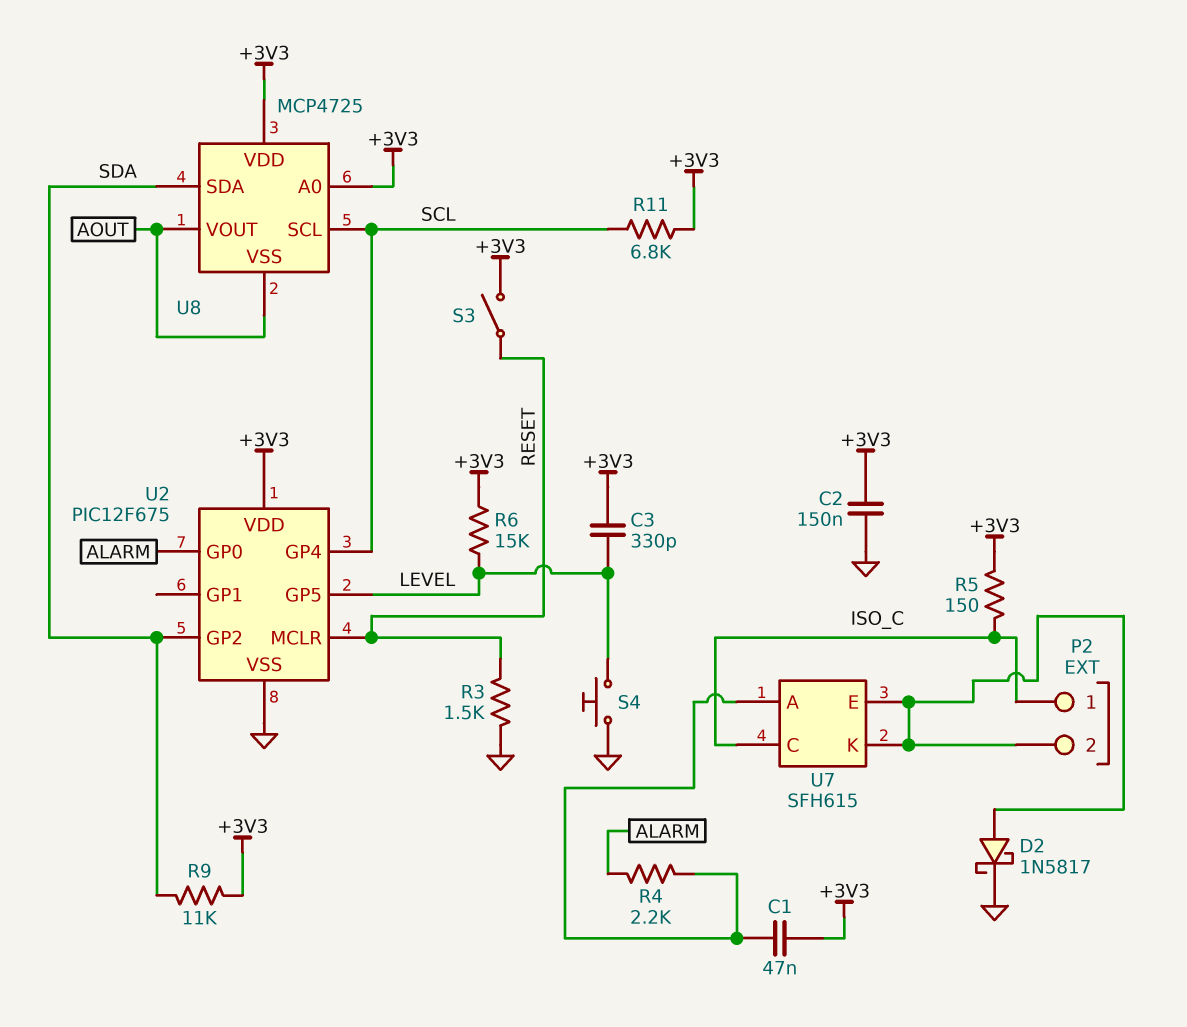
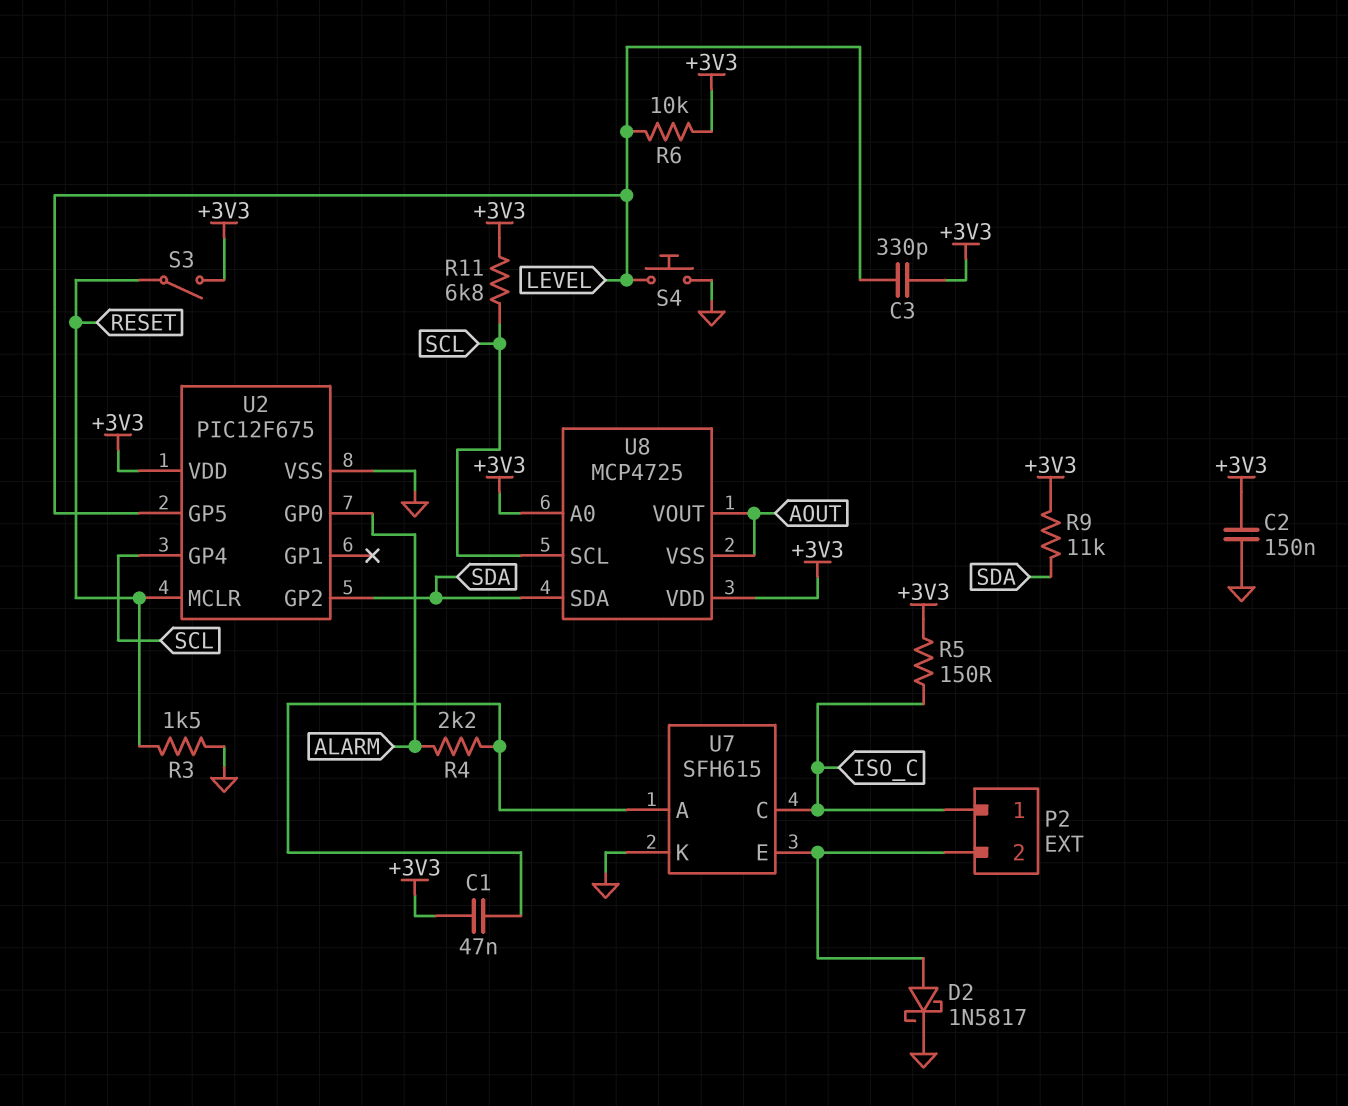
R6: 15k (+3V3, LEVEL) -> 10k (+3V3, LEVEL)
U7 pin K: P2/2 -> GND

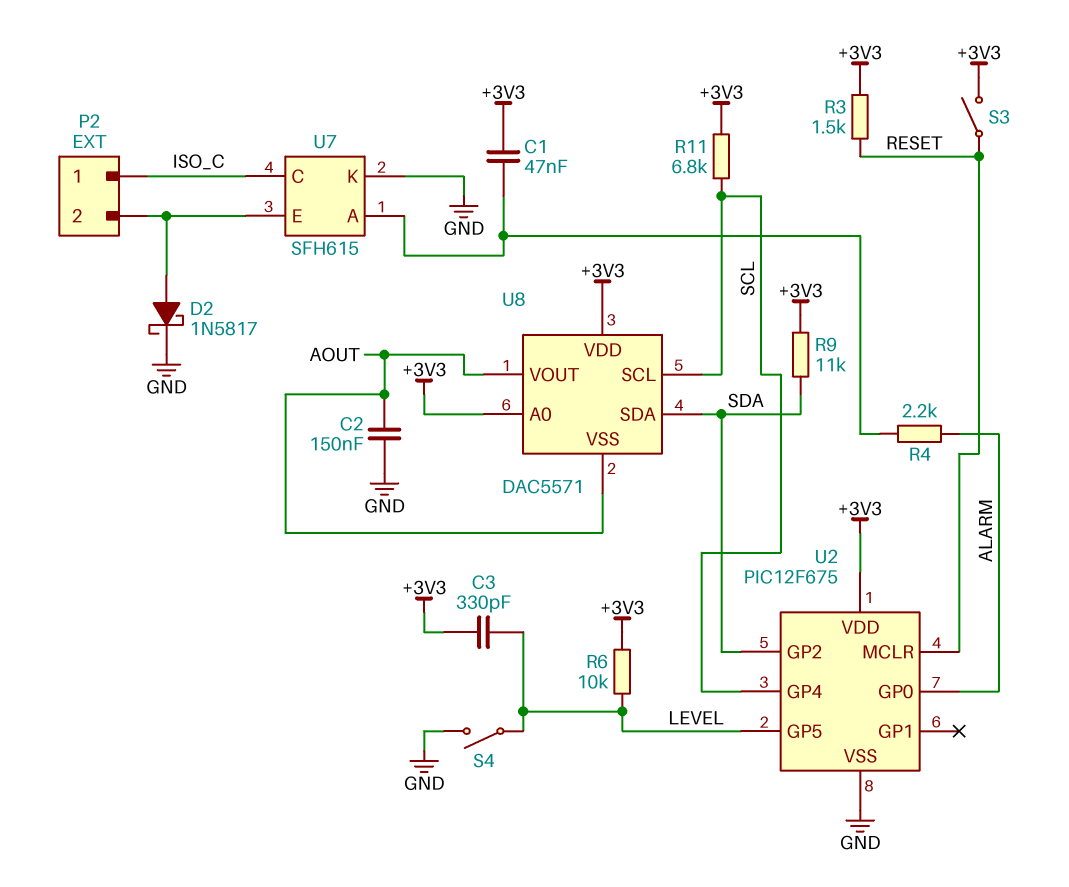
C2: 150nF (+3V3, GND) -> 150nF (AOUT, GND)
R3: 1.5k (GND, RESET) -> 1.5k (+3V3, RESET)
R5: 150 (+3V3, ISO_C) -> none
S4: button (GND, LEVEL) -> switch (GND, LEVEL)
U8: MCP4725 -> DAC5571

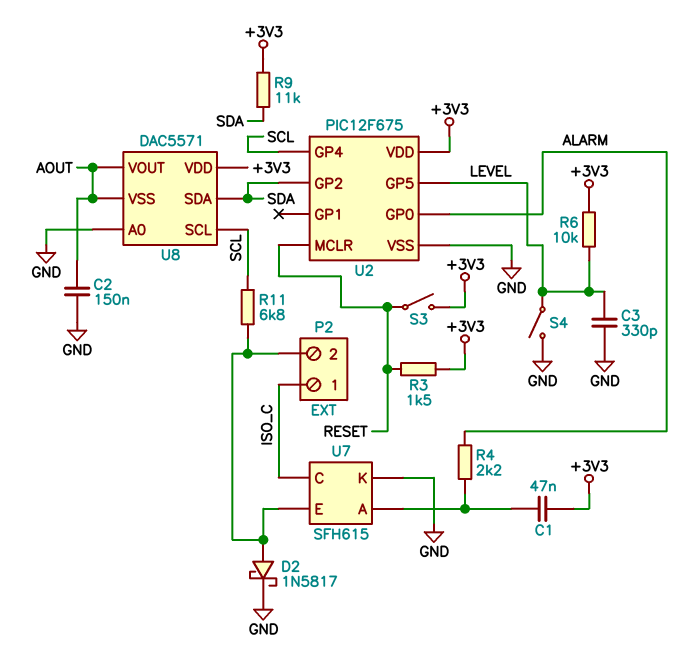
C3: 330pF (+3V3, LEVEL) -> 330pF (GND, LEVEL)
R11: 6.8k (+3V3, SCL) -> 6.8k (P2/2, SCL)
U8 pin A0: +3V3 -> GND

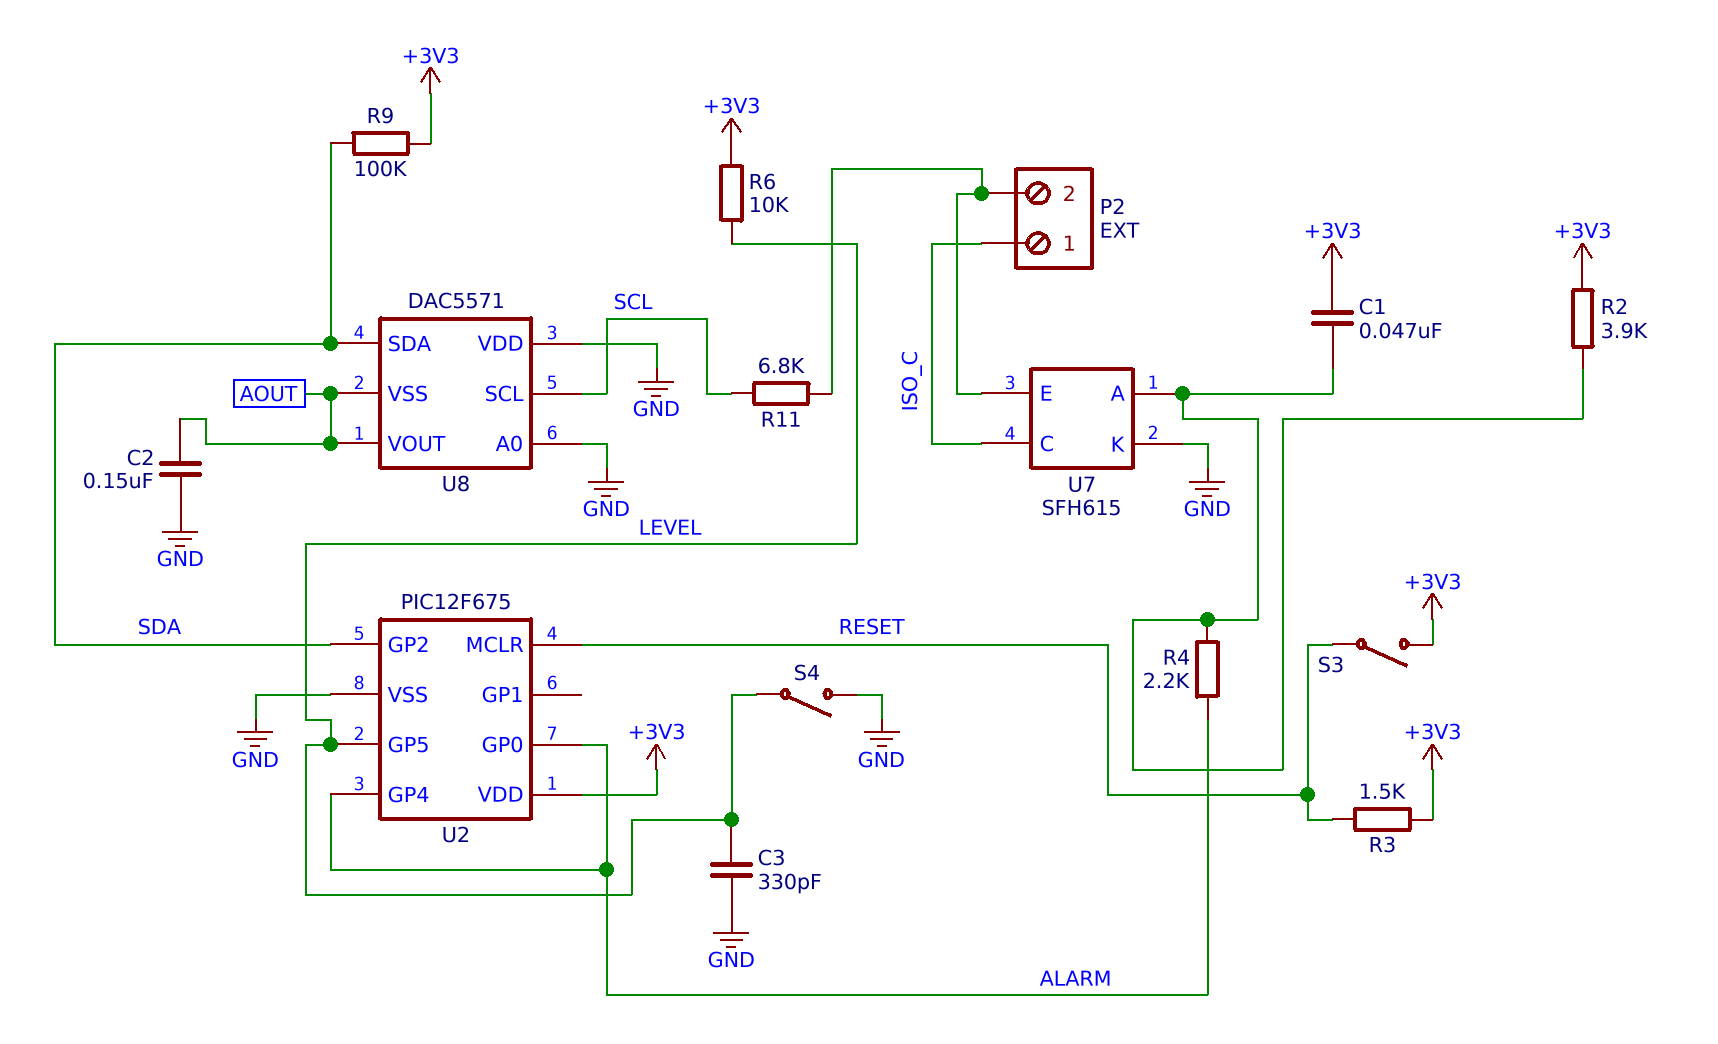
D2: schottky 1N5817 (A P2/2, K GND) -> none
R2: none -> 3.9k (+3V3, U7/A)
R9: 11k (+3V3, SDA) -> 100k (+3V3, SDA)
U2 pin GP4: SCL -> ALARM
U8 pin VDD: +3V3 -> GND

